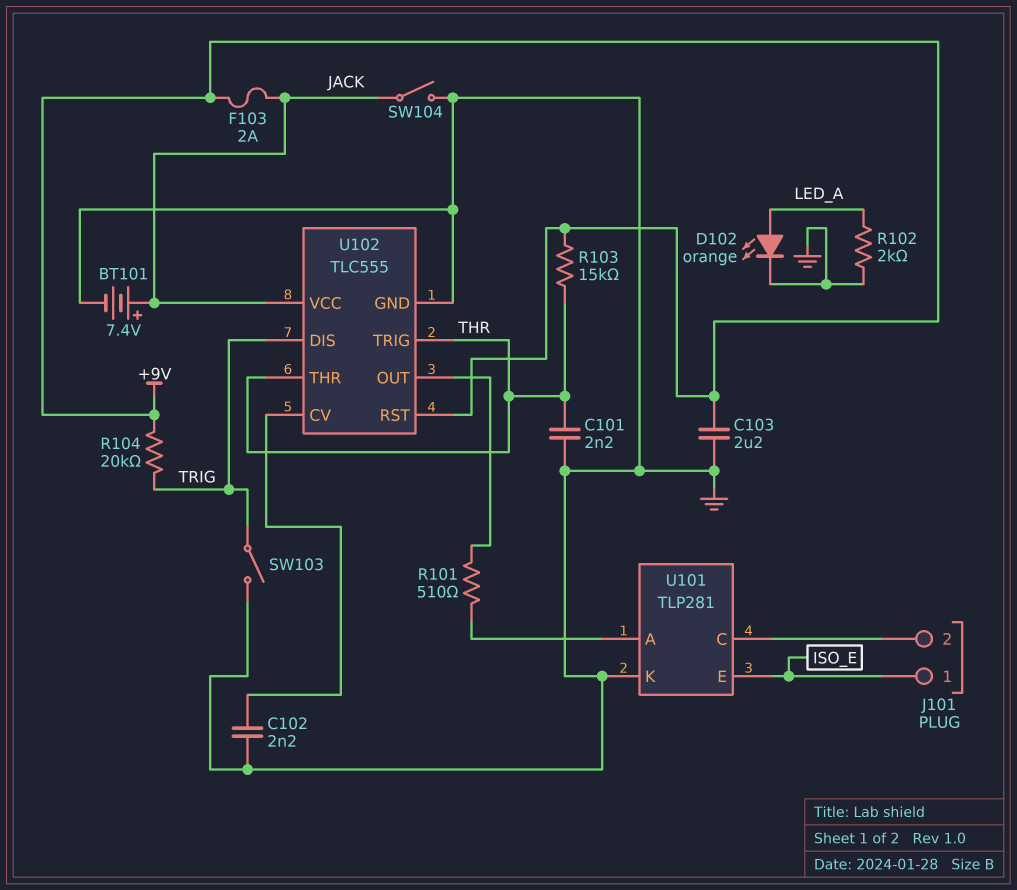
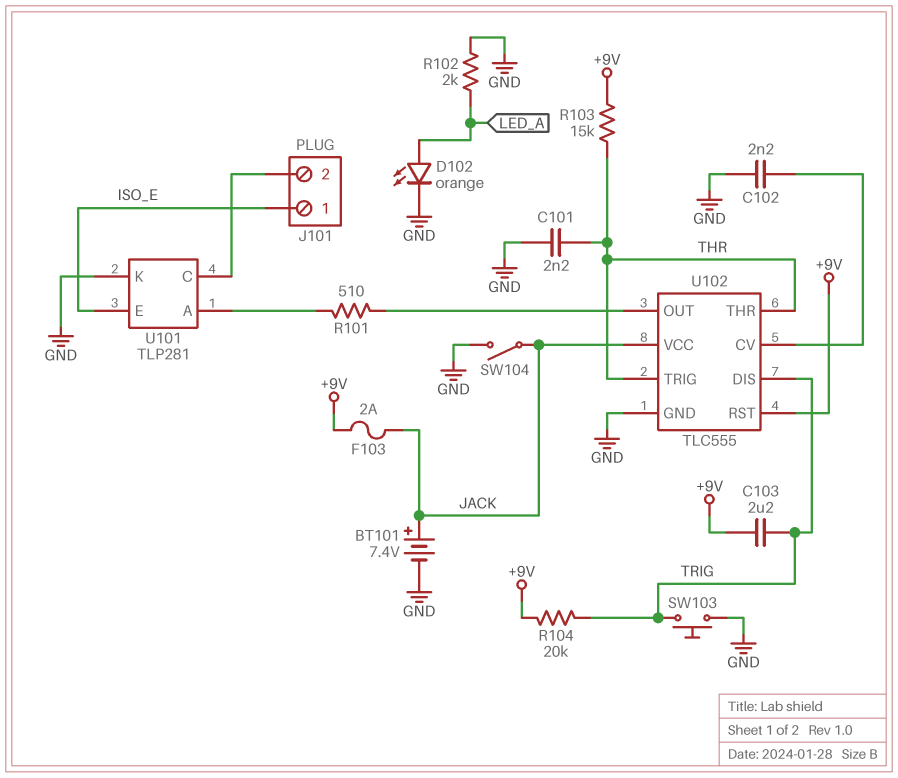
C103: 2.2uF (+9V, GND) -> 2.2uF (+9V, TRIG)
SW103: switch (GND, TRIG) -> button (GND, TRIG)

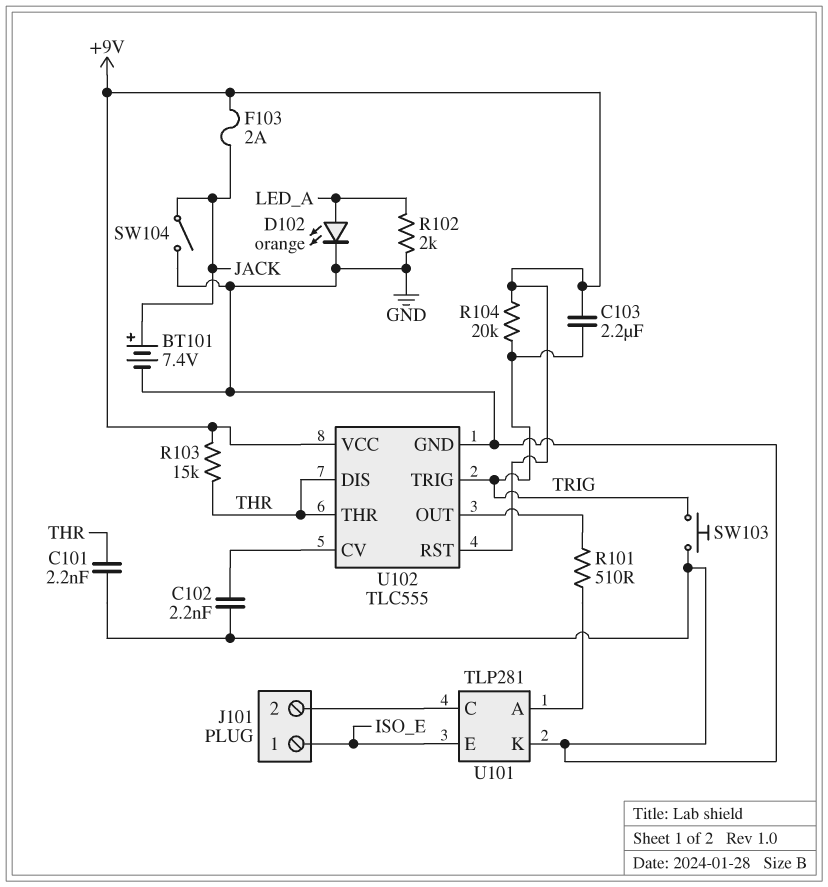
U102 pin DIS: TRIG -> THR
U102 pin TRIG: THR -> TRIG
U102 pin VCC: JACK -> +9V

